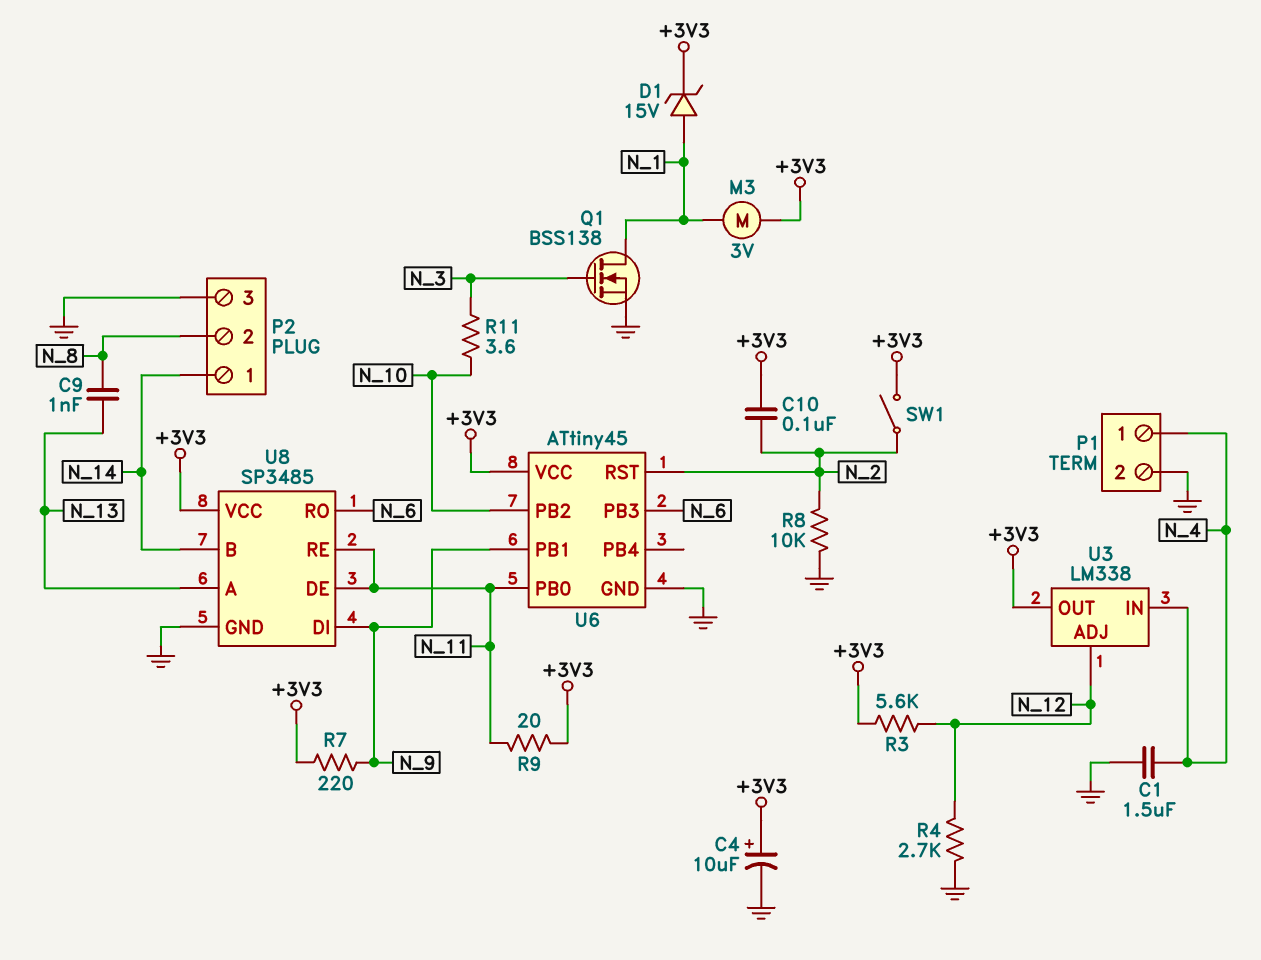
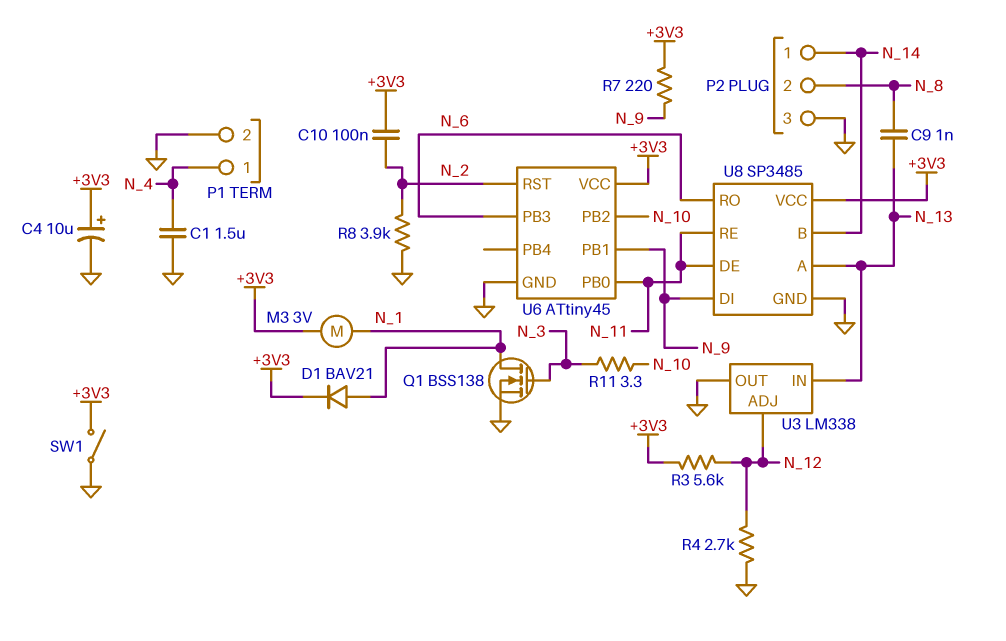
D1: zener 15V (A N_1, K +3V3) -> diode BAV21 (A N_1, K +3V3)
R8: 10k (GND, N_2) -> 3.9k (GND, N_2)
R9: 20 (+3V3, N_11) -> none
R11: 3.6 (N_3, N_10) -> 3.3 (N_3, N_10)
SW1: switch (+3V3, N_2) -> switch (+3V3, GND)
U3 pin IN: N_4 -> N_13
U3 pin OUT: +3V3 -> GND

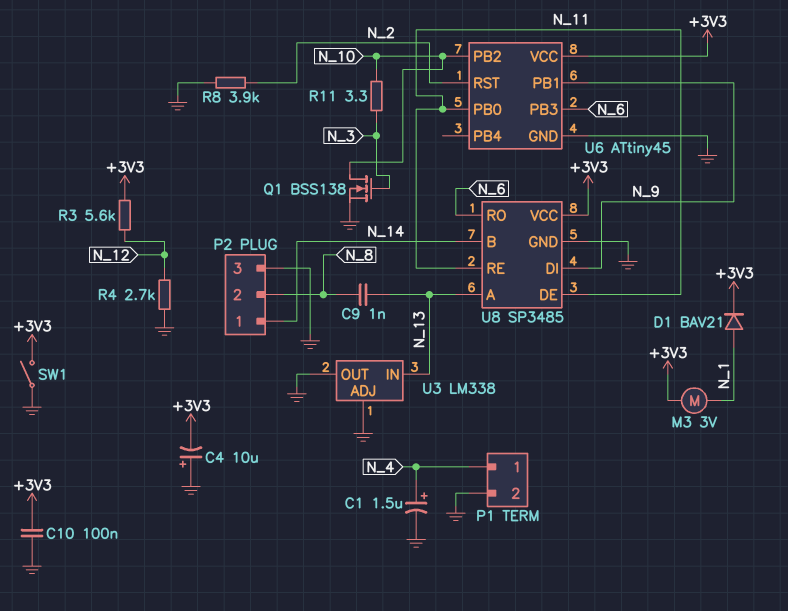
C1: 1.5uF (GND, N_4) -> 1.5uF (plus N_4, minus GND)
C4: 10uF (plus +3V3, minus GND) -> 10uF (plus GND, minus +3V3)
C10: 100nF (+3V3, N_2) -> 100nF (+3V3, GND)
Q1: NMOS BSS138 (G N_3, D N_1, S GND) -> NMOS BSS138 (G N_3, D N_10, S GND)
R7: 220 (+3V3, N_9) -> none
U3 pin ADJ: N_12 -> GND

